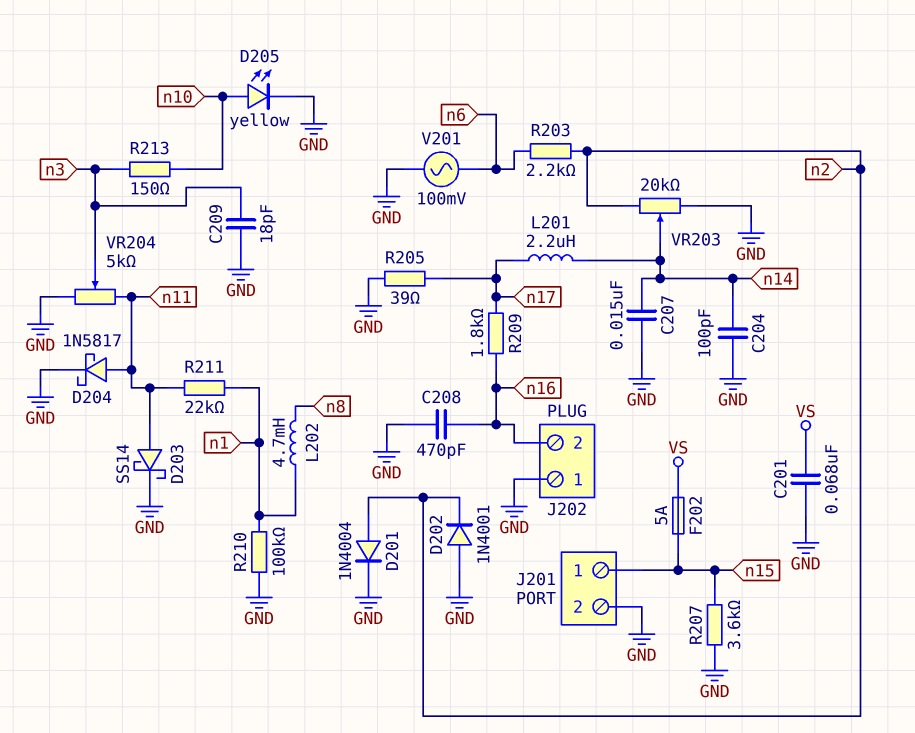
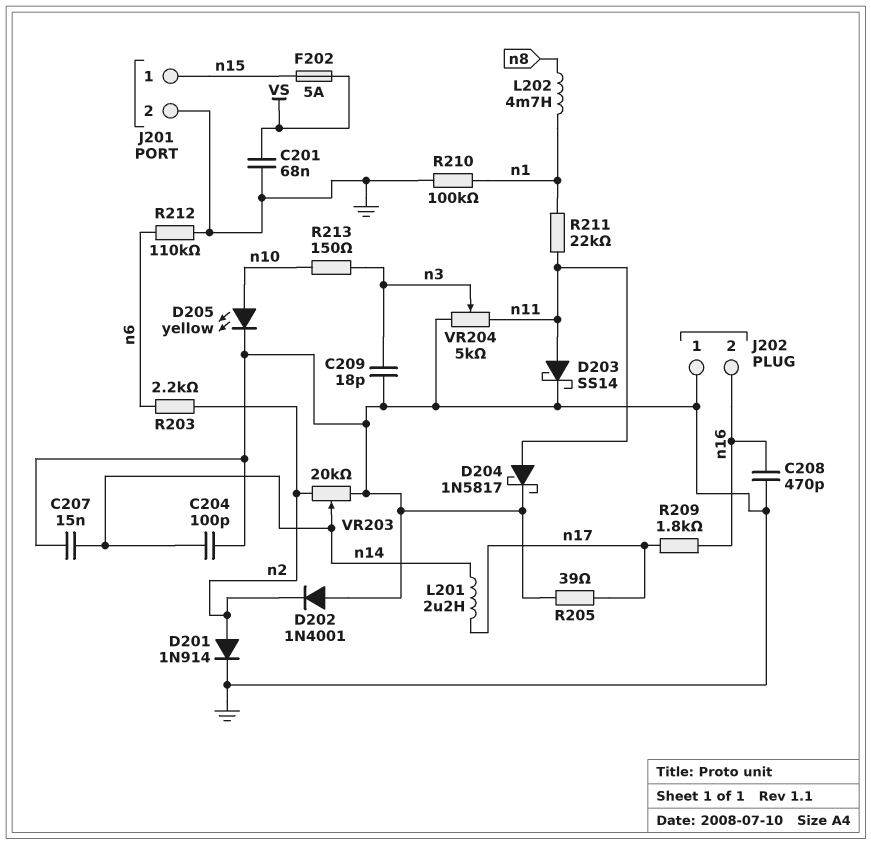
D201: diode 1N4004 (A n2, K GND) -> diode 1N914 (A n2, K GND)
R207: 3.6k (GND, n15) -> none
R212: none -> 110k (GND, n6)
V201: AC 100mV (GND, n6) -> none

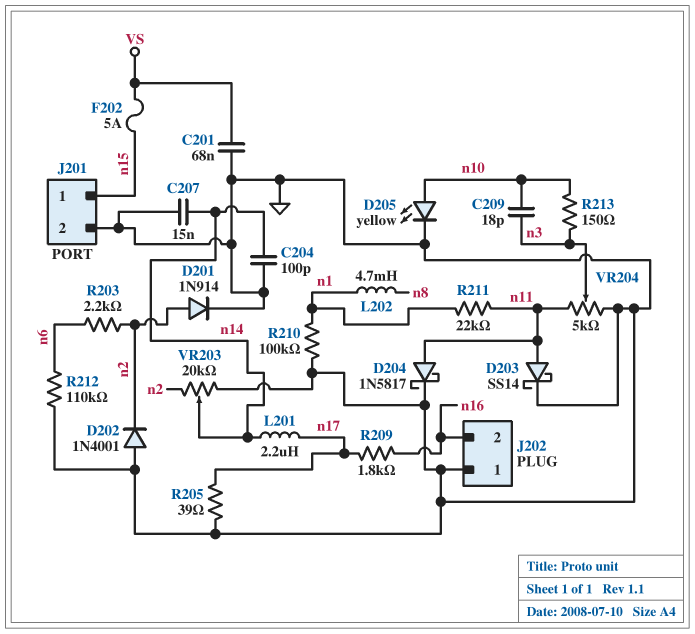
C208: 470pF (GND, n16) -> none
C209: 18pF (GND, n3) -> 18pF (n3, n10)

